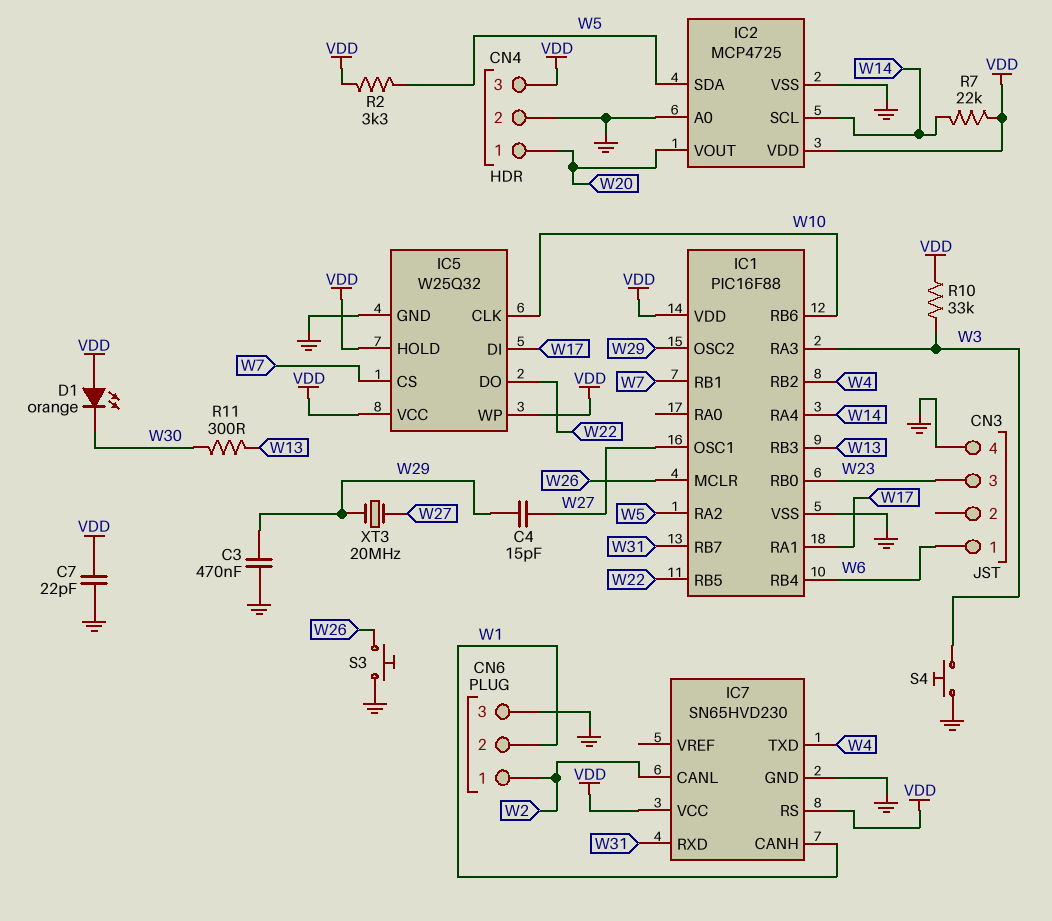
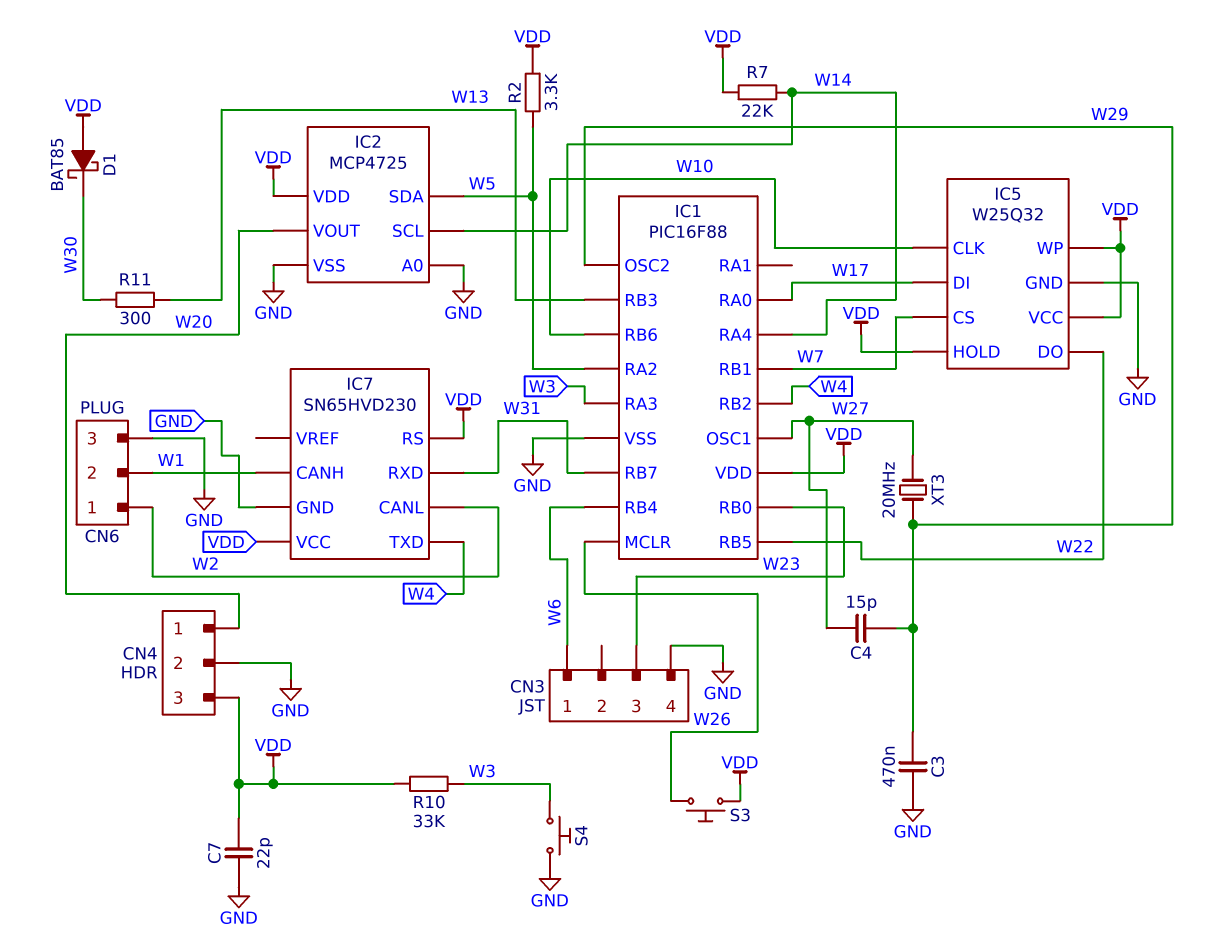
D1: LED orange (A VDD, K W30) -> schottky BAT85 (A VDD, K W30)
IC1 pin RA0: none -> W17
IC1 pin RA1: W17 -> none
S3: button (GND, W26) -> button (VDD, W26)

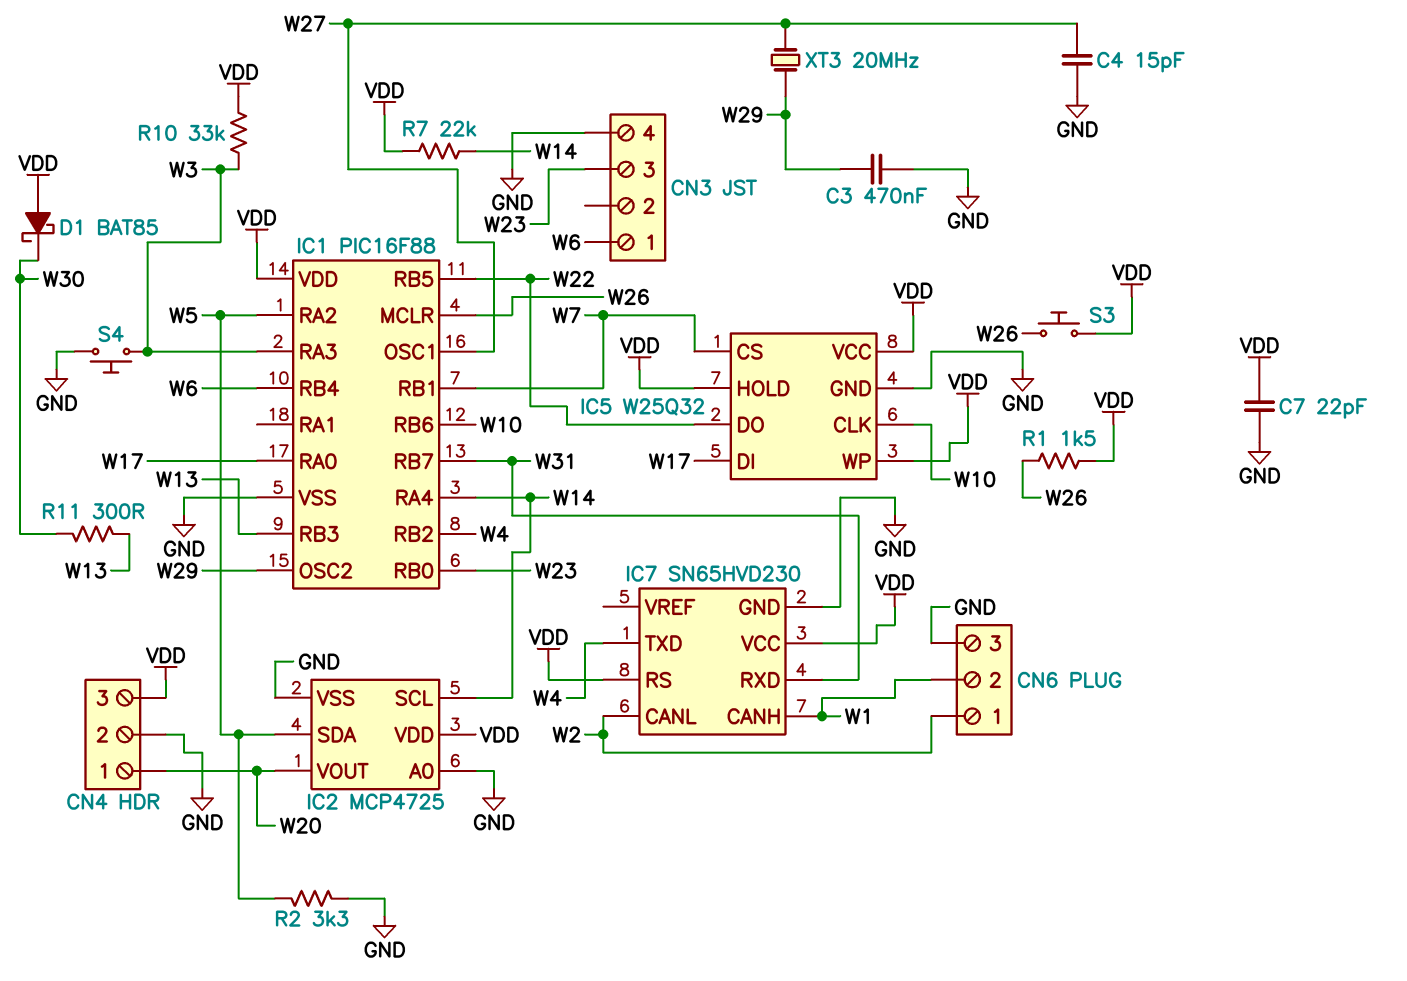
C4: 15pF (W27, W29) -> 15pF (GND, W27)
R1: none -> 1.5k (VDD, W26)
R2: 3.3k (VDD, W5) -> 3.3k (GND, W5)

